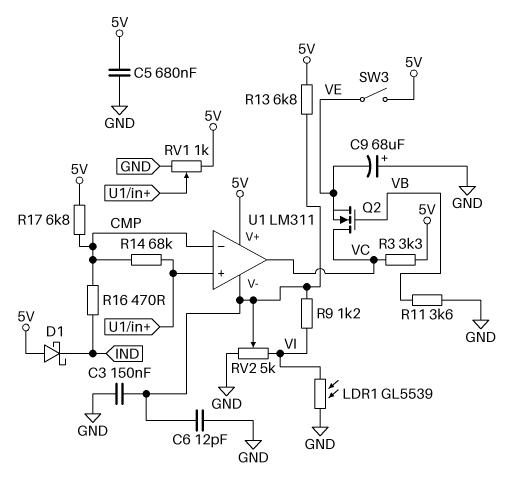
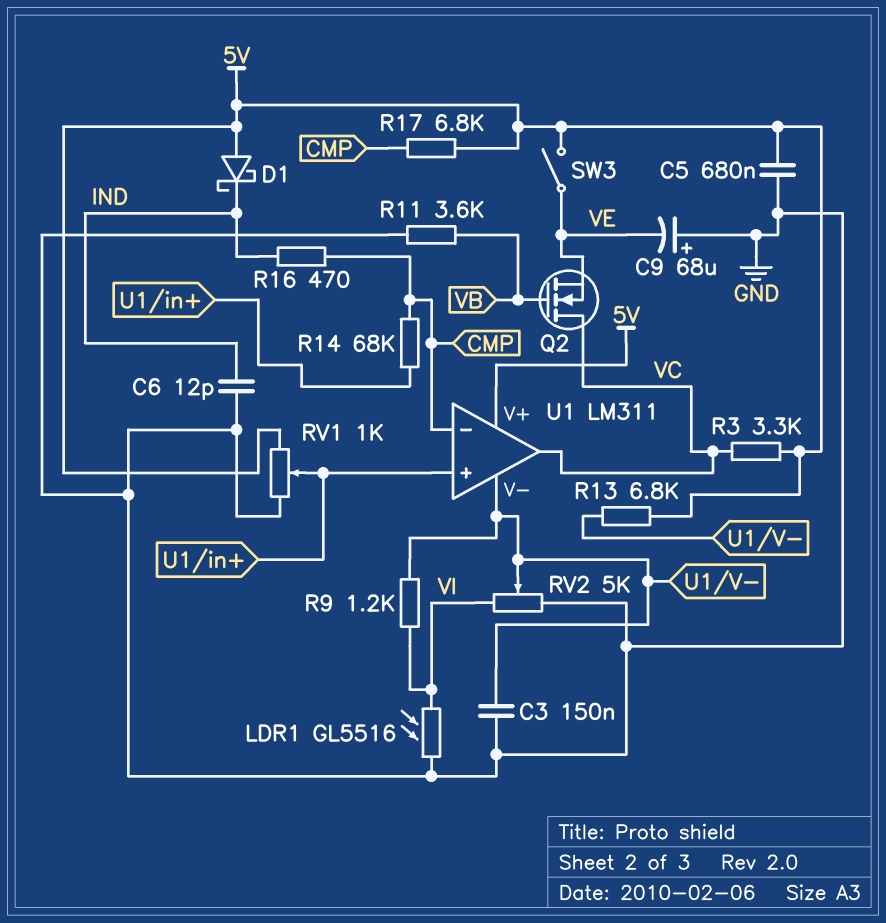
C6: 12pF (GND, U1/V-) -> 12pF (GND, IND)
LDR1: GL5539 (GND, VI) -> GL5516 (GND, VI)

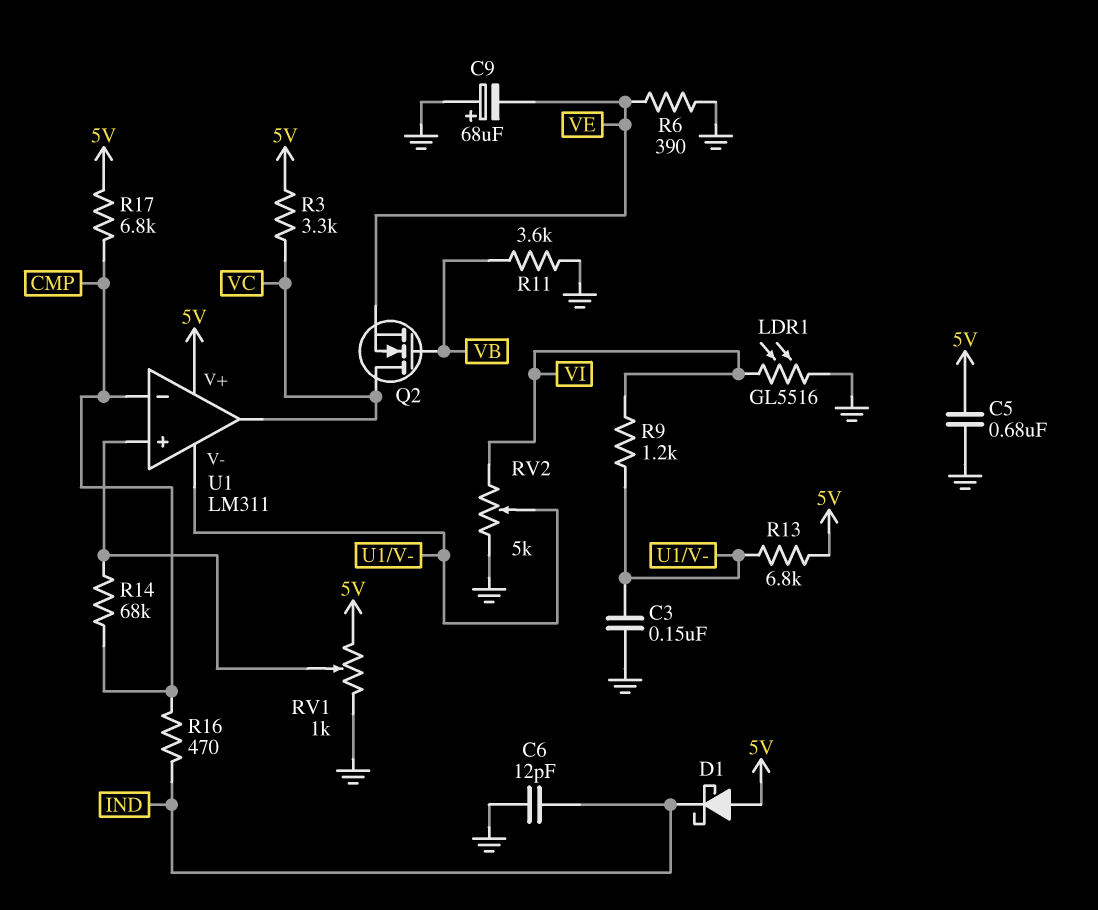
R6: none -> 390 (GND, VE)
SW3: switch (5V, VE) -> none

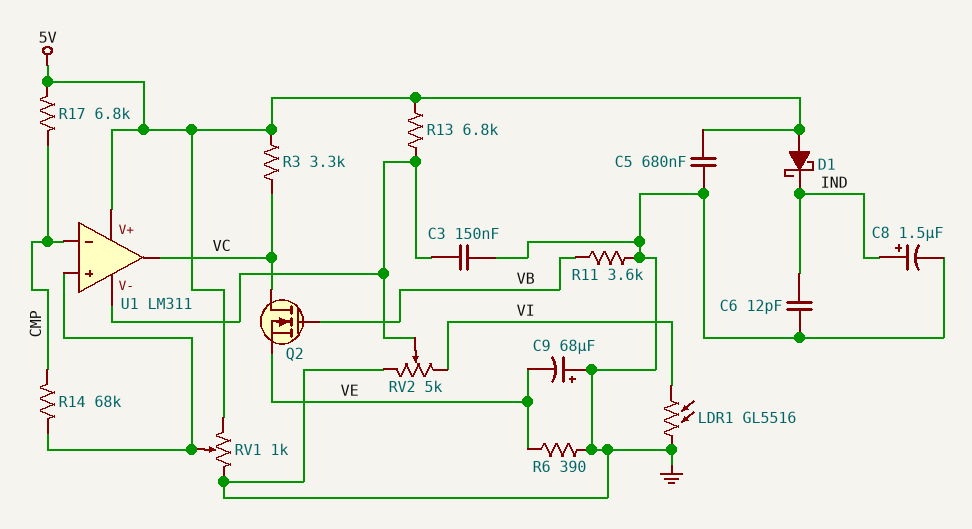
C8: none -> 1.5uF (plus IND, minus GND)
R9: 1.2k (U1/V-, VI) -> none
R16: 470 (CMP, IND) -> none

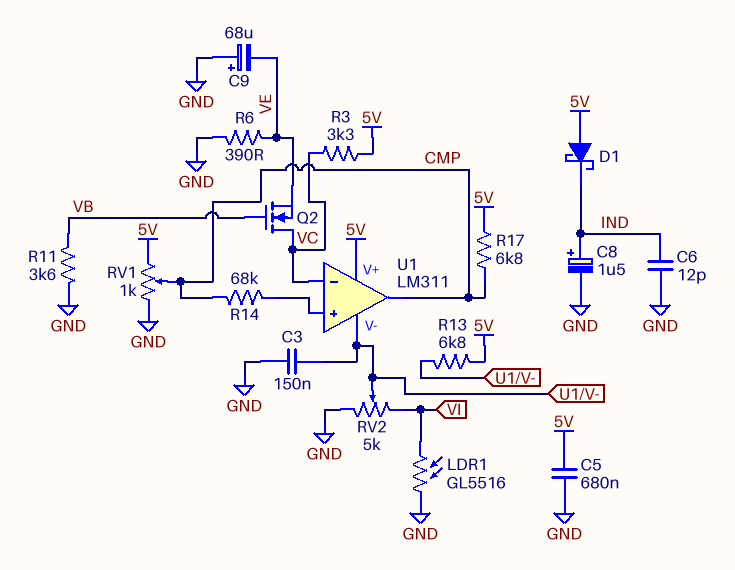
RV1: 1k (5V, GND, wiper U1/in+) -> 1k (5V, GND, wiper CMP)
U1 pin in-: CMP -> VC
U1 pin out: VC -> CMP

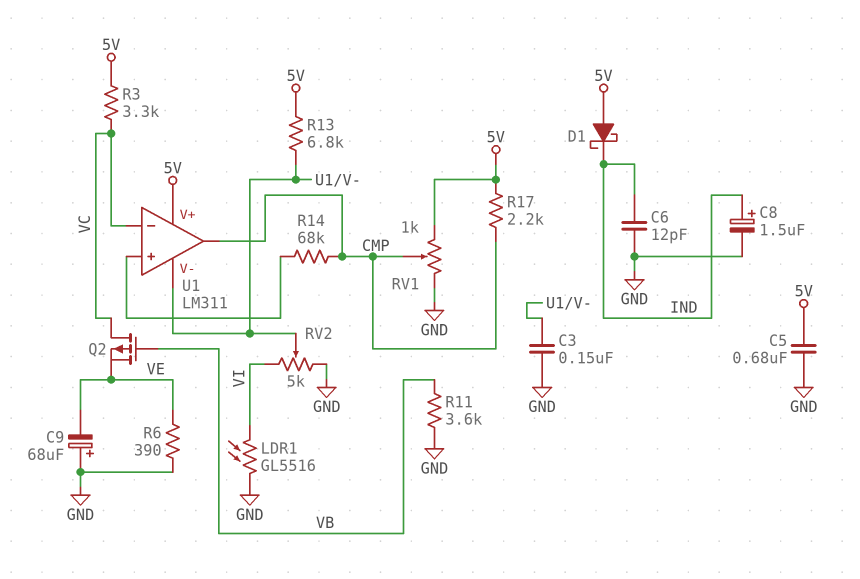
Q2: NMOS (G VB, D VC, S VE) -> PMOS (G VB, D VC, S VE)
R17: 6.8k (5V, CMP) -> 2.2k (5V, CMP)

